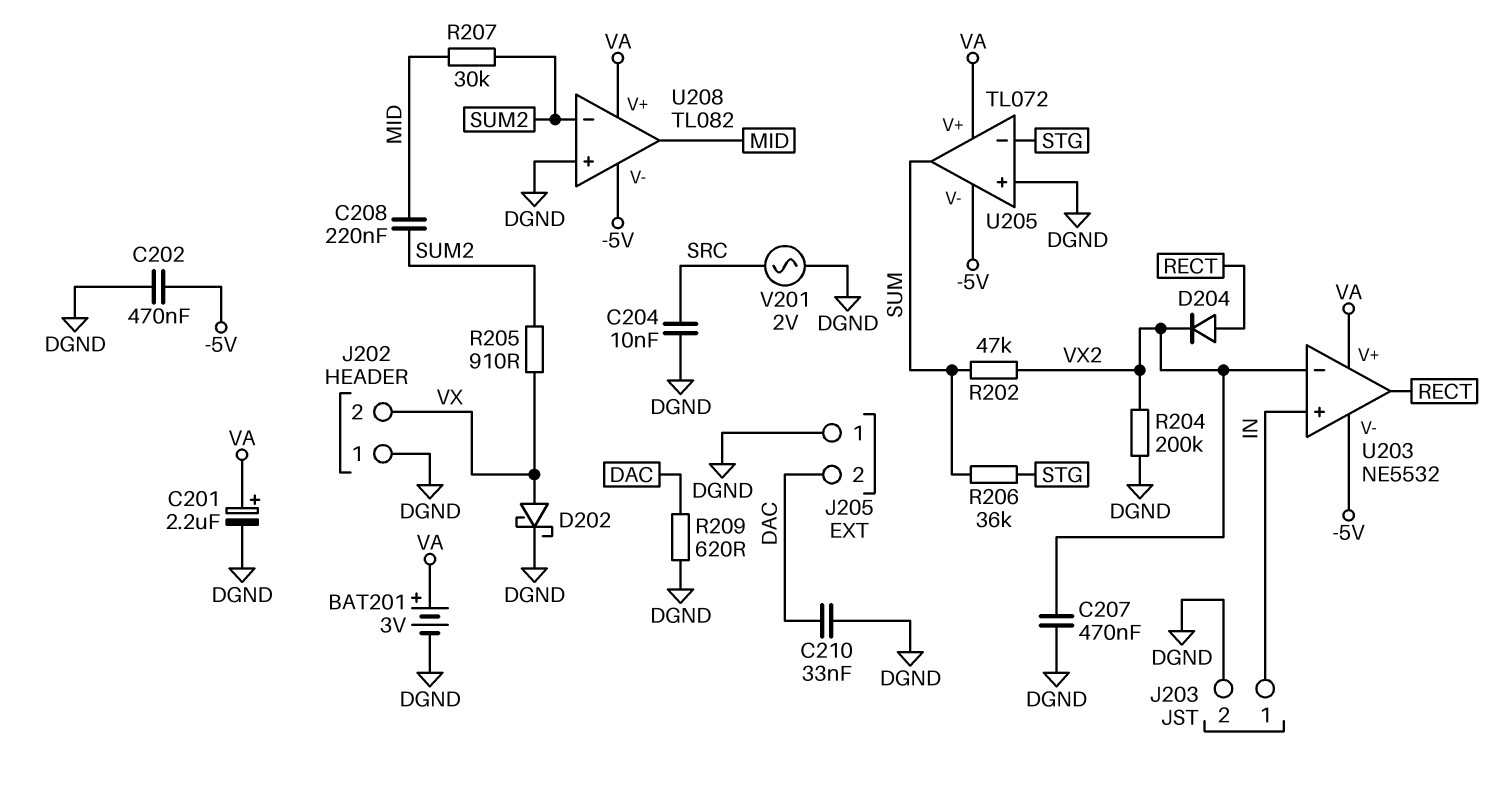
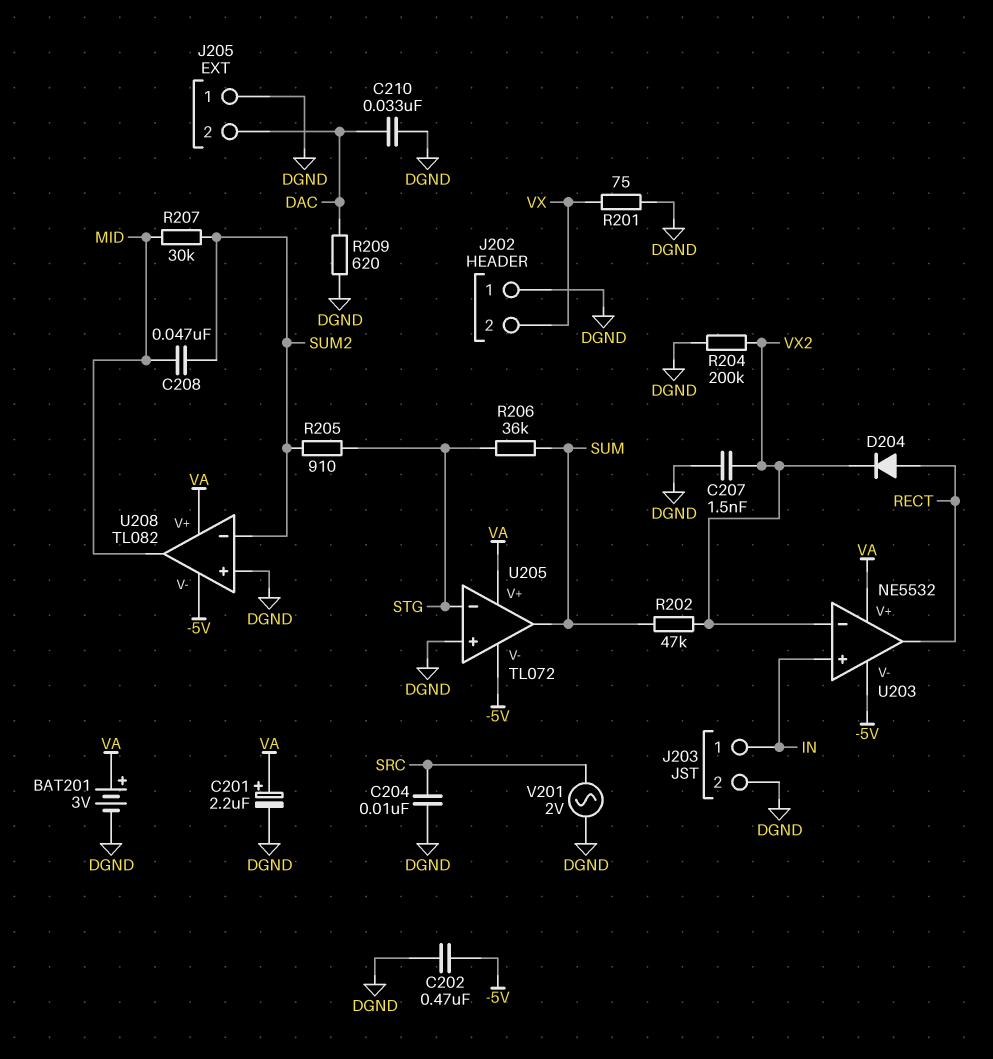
C207: 470nF (DGND, VX2) -> 1.5nF (DGND, VX2)
C208: 220nF (MID, SUM2) -> 47nF (MID, SUM2)
D202: schottky (A VX, K DGND) -> none
R201: none -> 75 (DGND, VX)
R205: 910 (SUM2, VX) -> 910 (STG, SUM2)

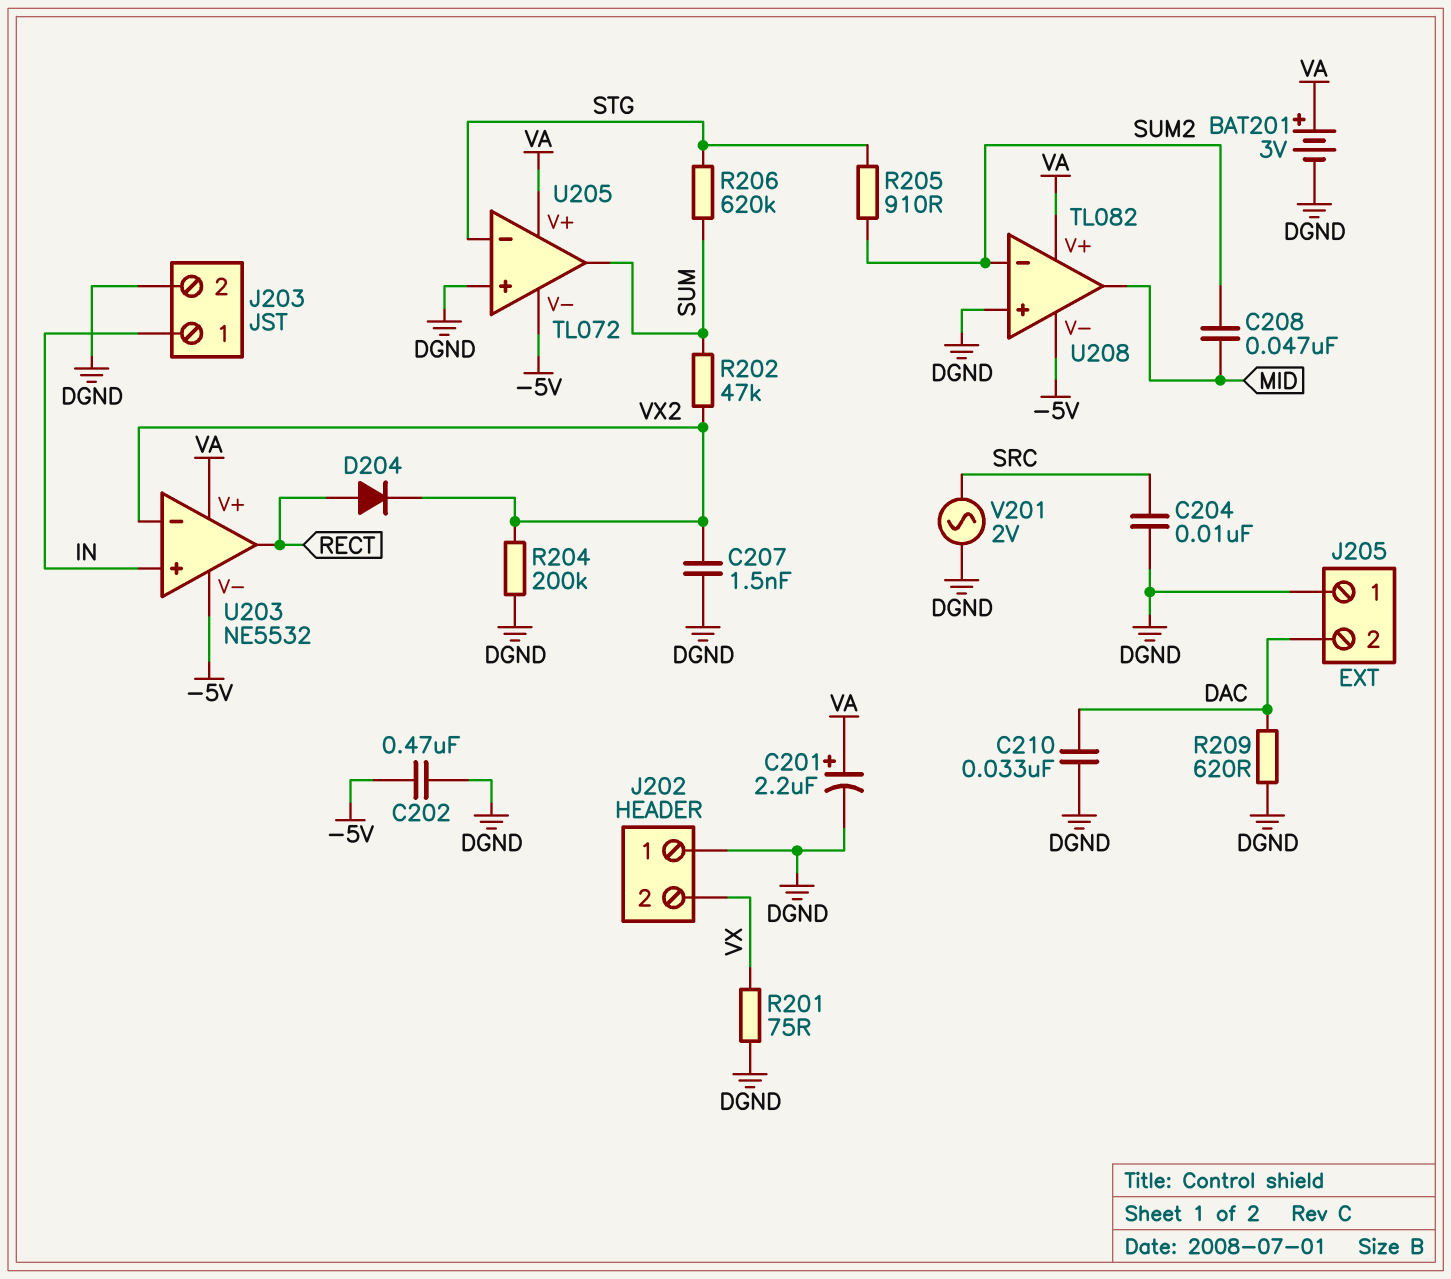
R206: 36k (STG, SUM) -> 620k (STG, SUM)
R207: 30k (MID, SUM2) -> none

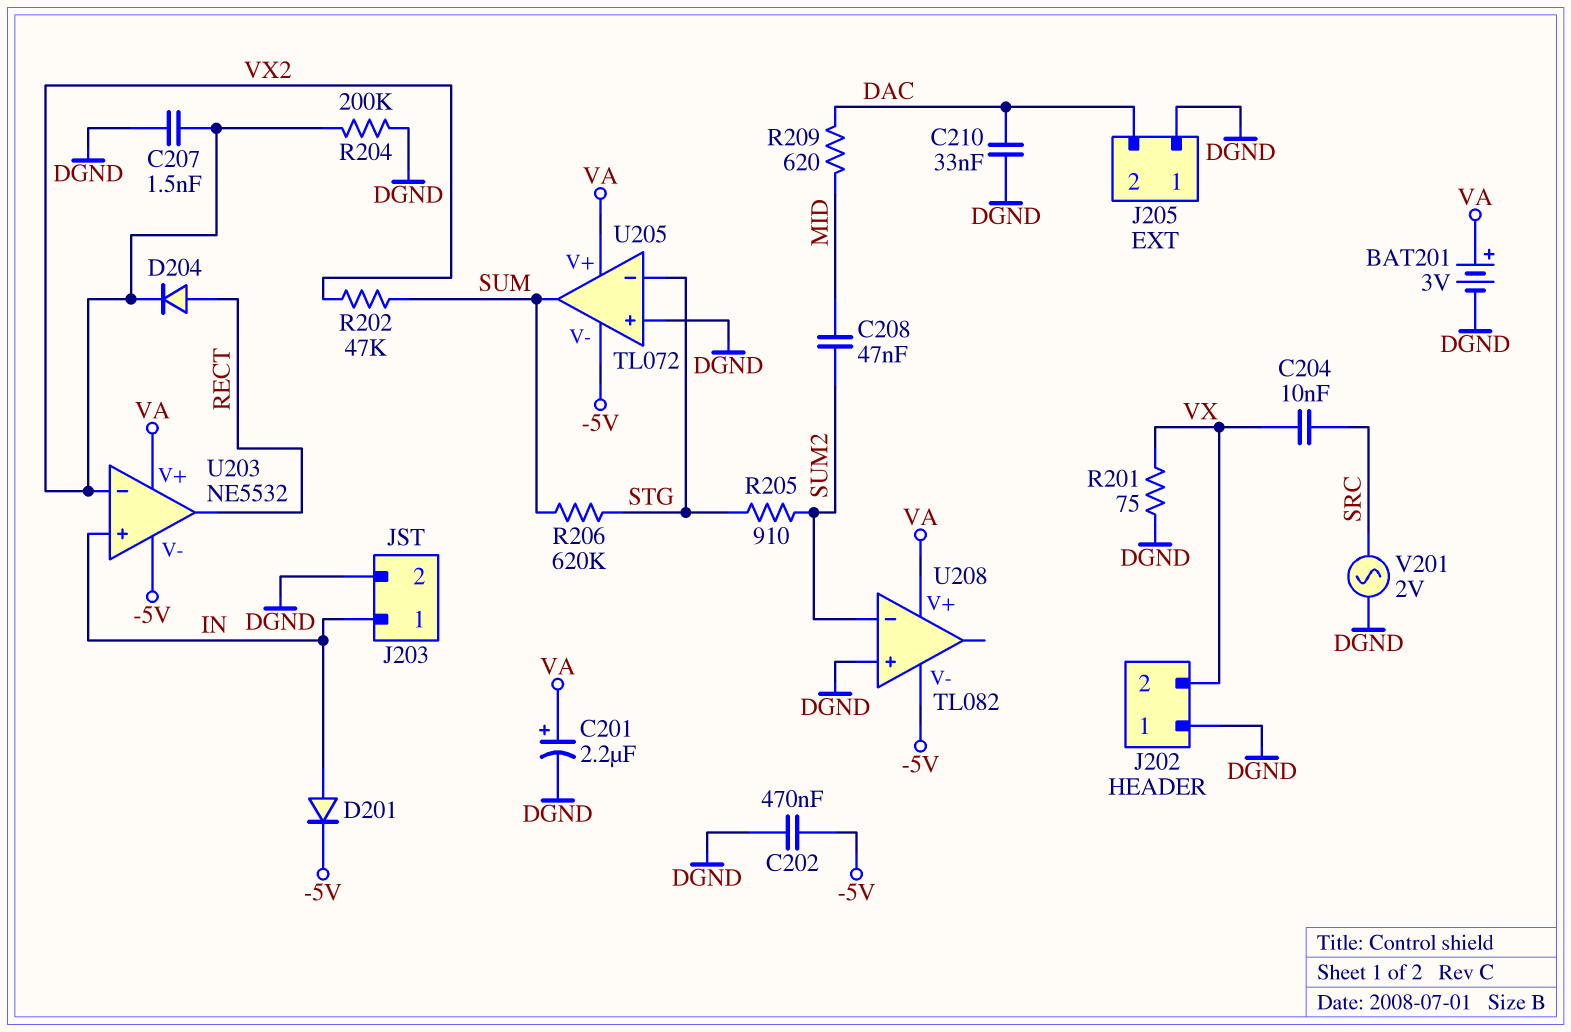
C204: 10nF (DGND, SRC) -> 10nF (SRC, VX)
D201: none -> diode (A IN, K -5V)
R209: 620 (DAC, DGND) -> 620 (DAC, MID)
U208 pin out: MID -> none

